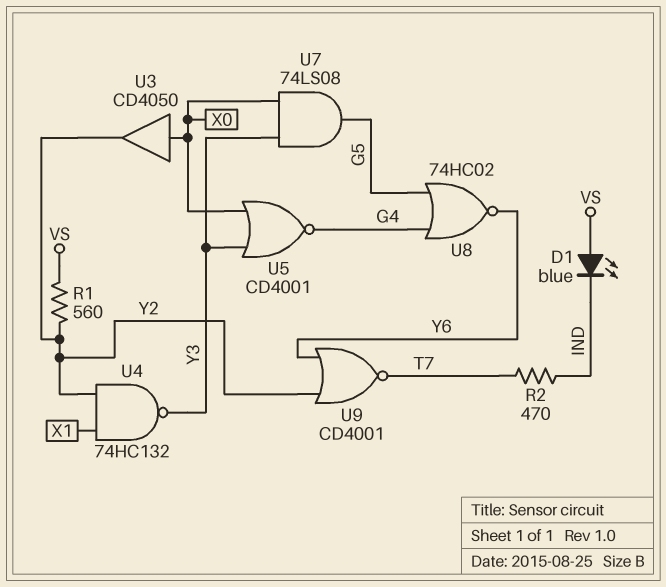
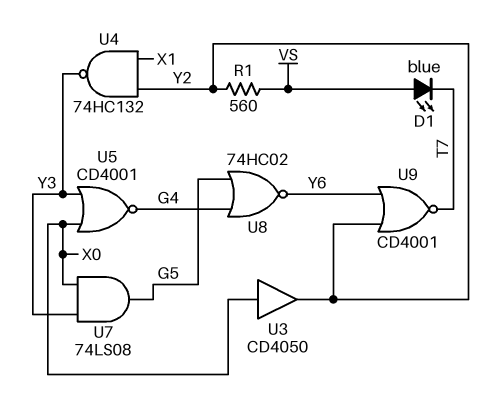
D1: LED blue (A VS, K IND) -> LED blue (A VS, K T7)
R2: 470 (IND, T7) -> none

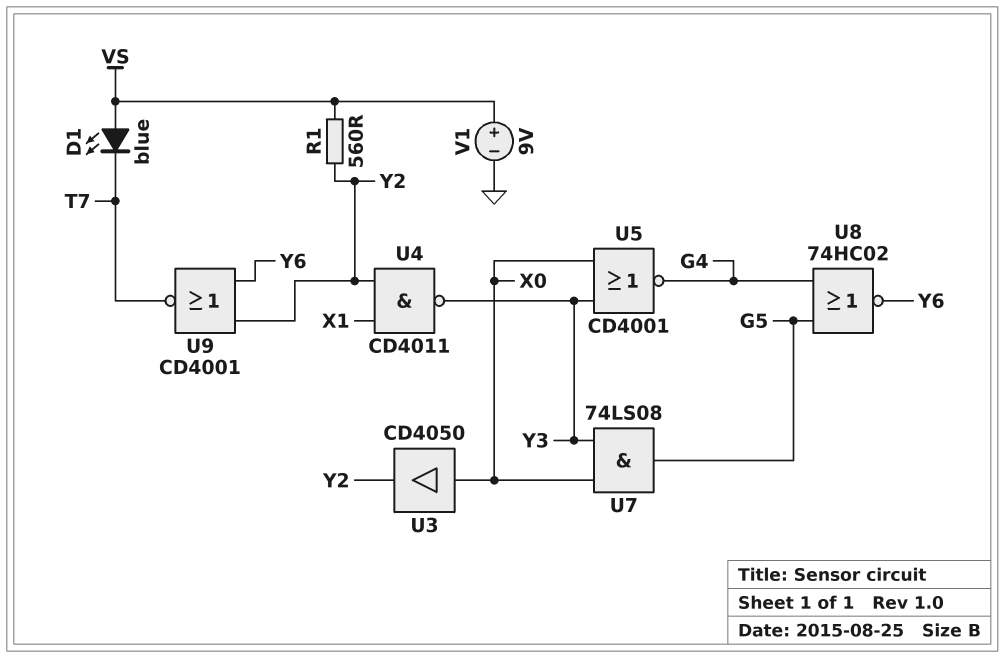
U4: NAND 74HC132 (in X1, in Y2, out Y3) -> NAND CD4011 (in X1, in Y2, out Y3)
V1: none -> 9V (plus VS, minus GND)

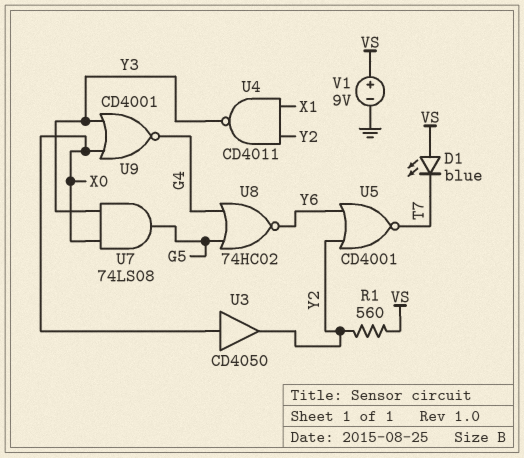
U5: NOR CD4001 (in X0, in Y3, out G4) -> NOR CD4001 (in Y2, in Y6, out T7)
U9: NOR CD4001 (in Y2, in Y6, out T7) -> NOR CD4001 (in X0, in Y3, out G4)

